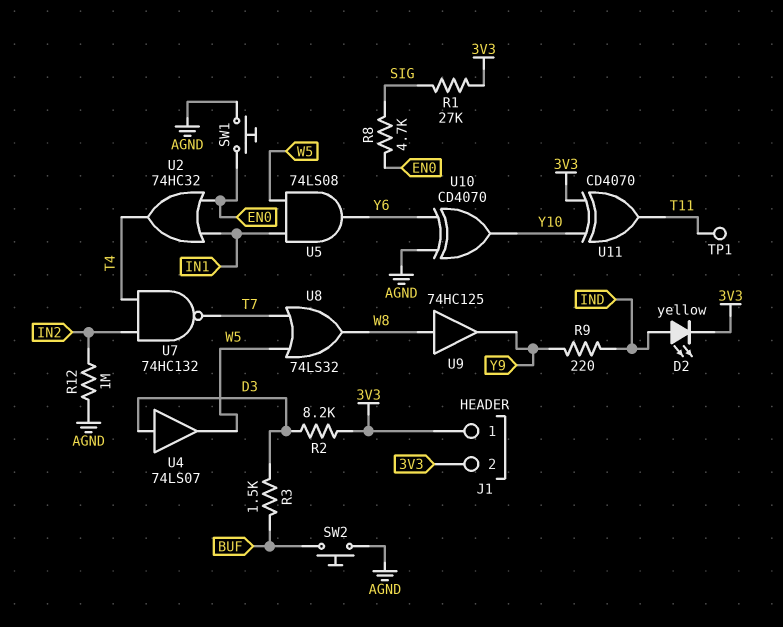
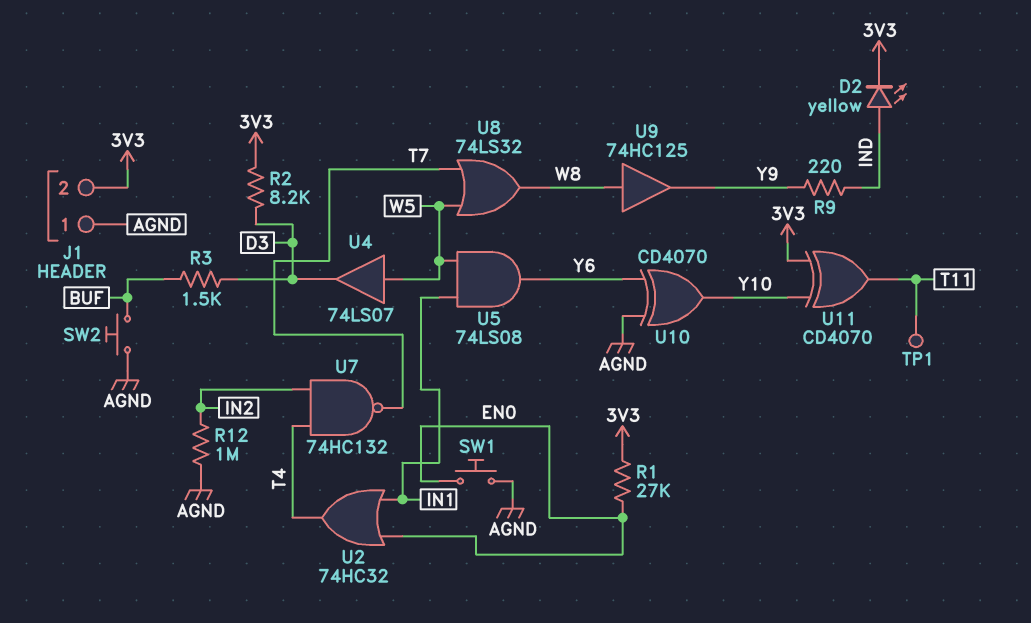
J1 pin 1: 3V3 -> AGND
R1: 27k (3V3, SIG) -> 27k (3V3, EN0)
R8: 4.7k (EN0, SIG) -> none
U4: buffer 74LS07 (in D3, out W5) -> buffer 74LS07 (in W5, out D3)

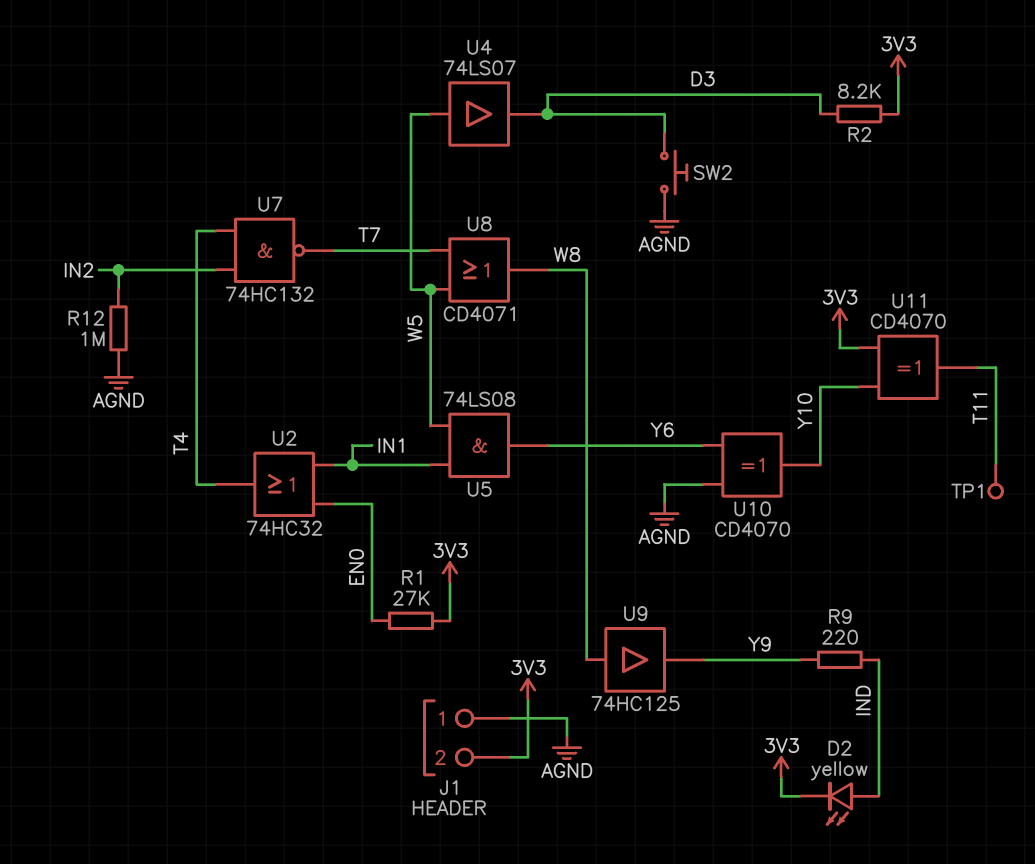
R3: 1.5k (BUF, D3) -> none
SW1: button (AGND, EN0) -> none
SW2: button (AGND, BUF) -> button (AGND, D3)
U8: OR 74LS32 (in T7, in W5, out W8) -> OR CD4071 (in T7, in W5, out W8)

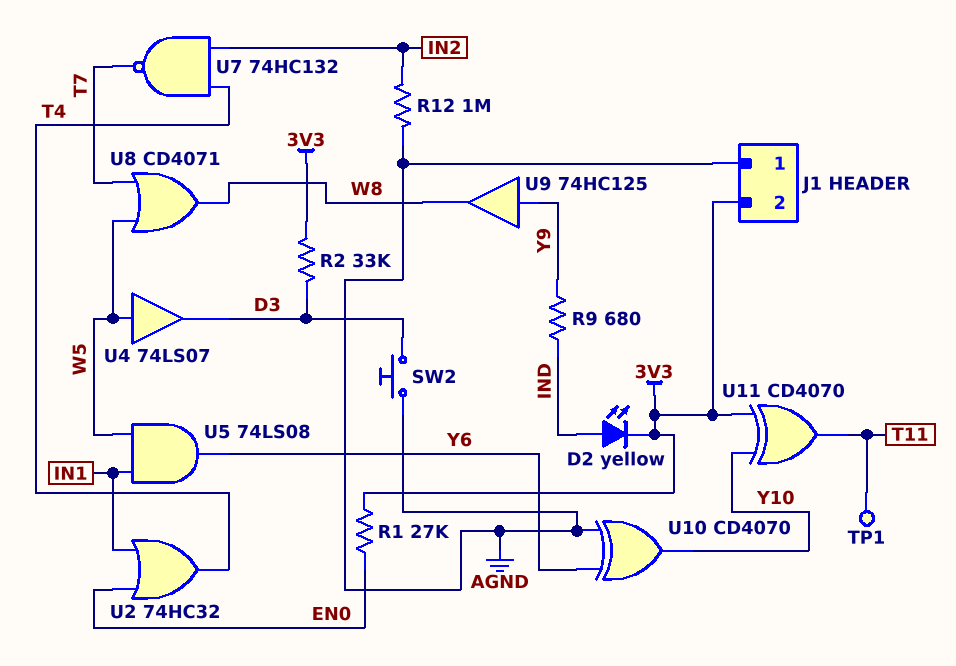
R2: 8.2k (3V3, D3) -> 33k (3V3, D3)
R9: 220 (IND, Y9) -> 680 (IND, Y9)
U9: buffer 74HC125 (in W8, out Y9) -> buffer 74HC125 (in Y9, out W8)

